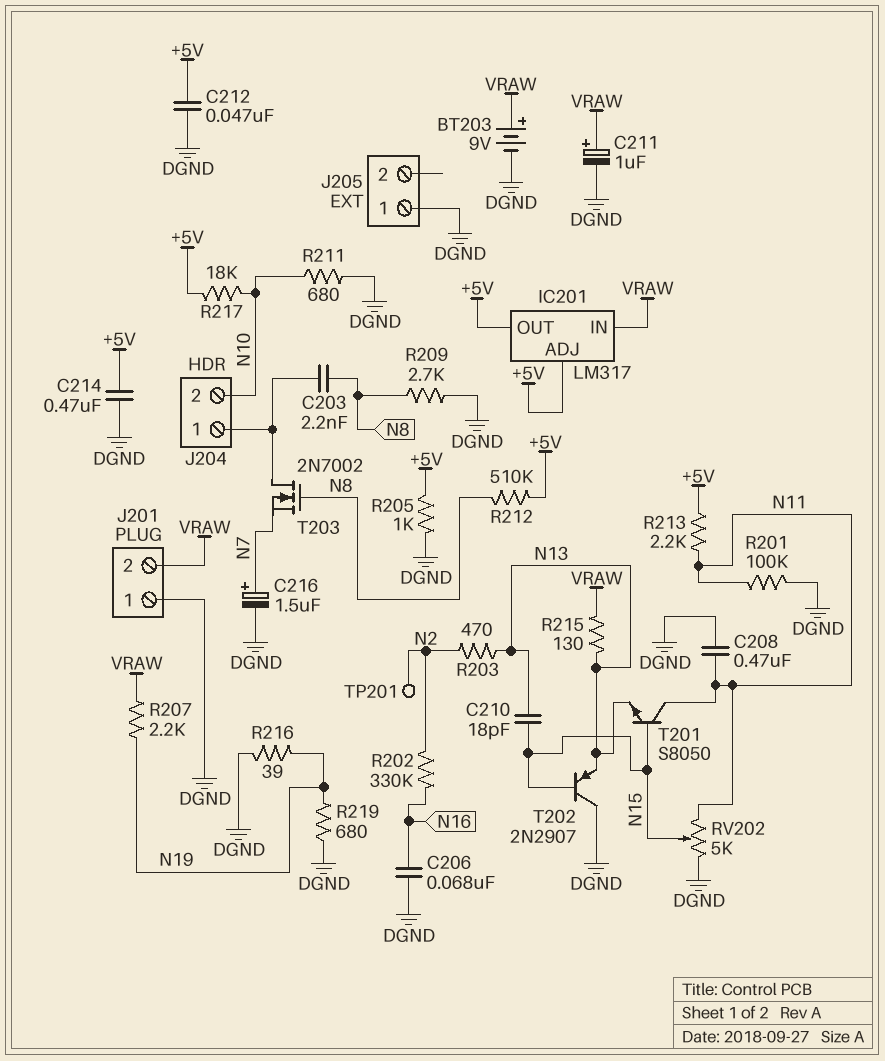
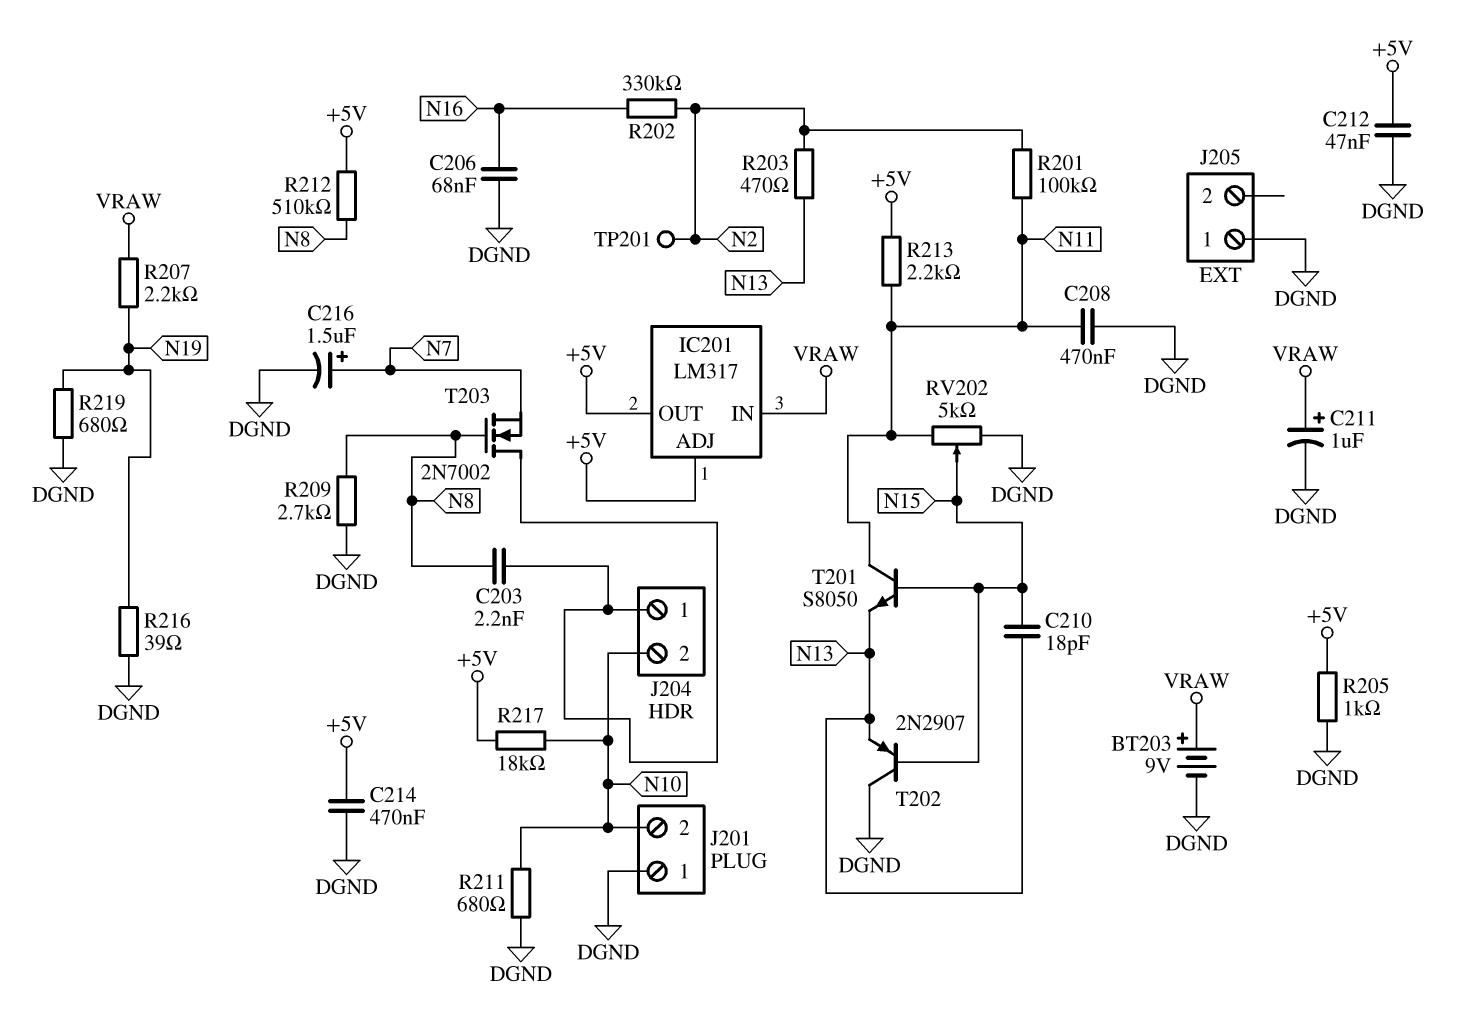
J201 pin 2: VRAW -> N10
R201: 100k (DGND, N11) -> 100k (N2, N11)
R215: 130 (N13, VRAW) -> none

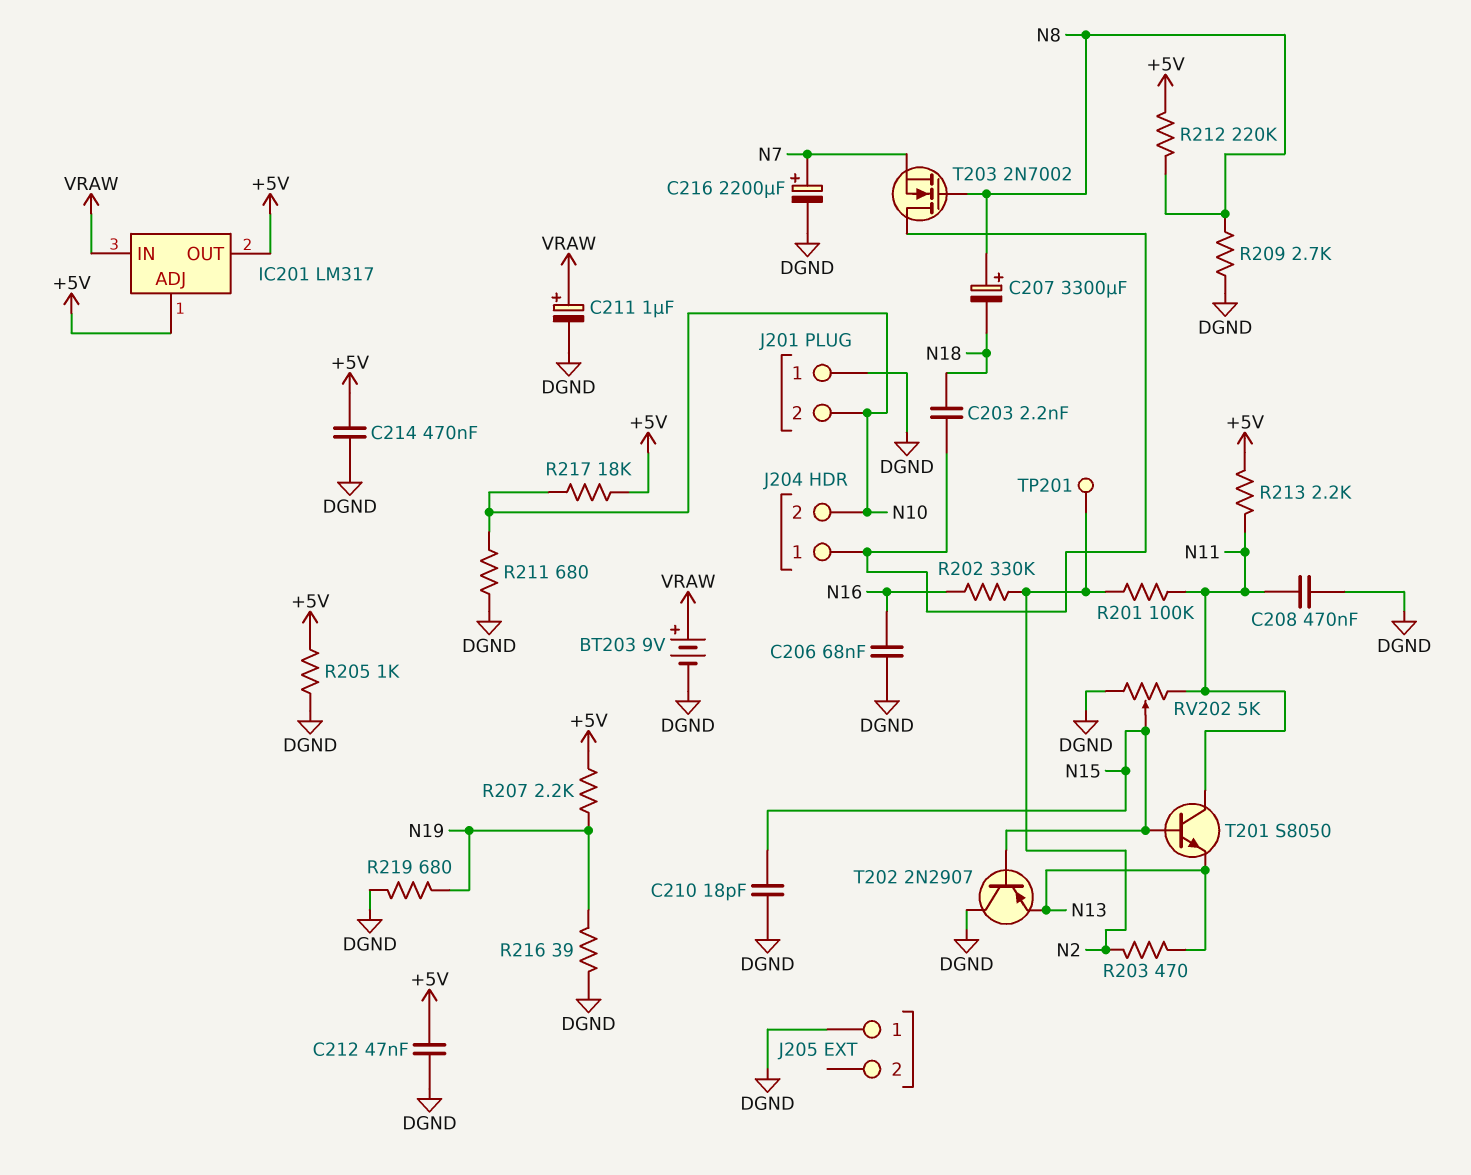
C203: 2.2nF (J204/1, N8) -> 2.2nF (J204/1, N18)
C207: none -> 3300uF (plus N8, minus N18)
C210: 18pF (N13, N15) -> 18pF (DGND, N15)
C216: 1.5uF (plus N7, minus DGND) -> 2200uF (plus N7, minus DGND)
R207: 2.2k (N19, VRAW) -> 2.2k (+5V, N19)
R212: 510k (+5V, N8) -> 220k (+5V, N8)

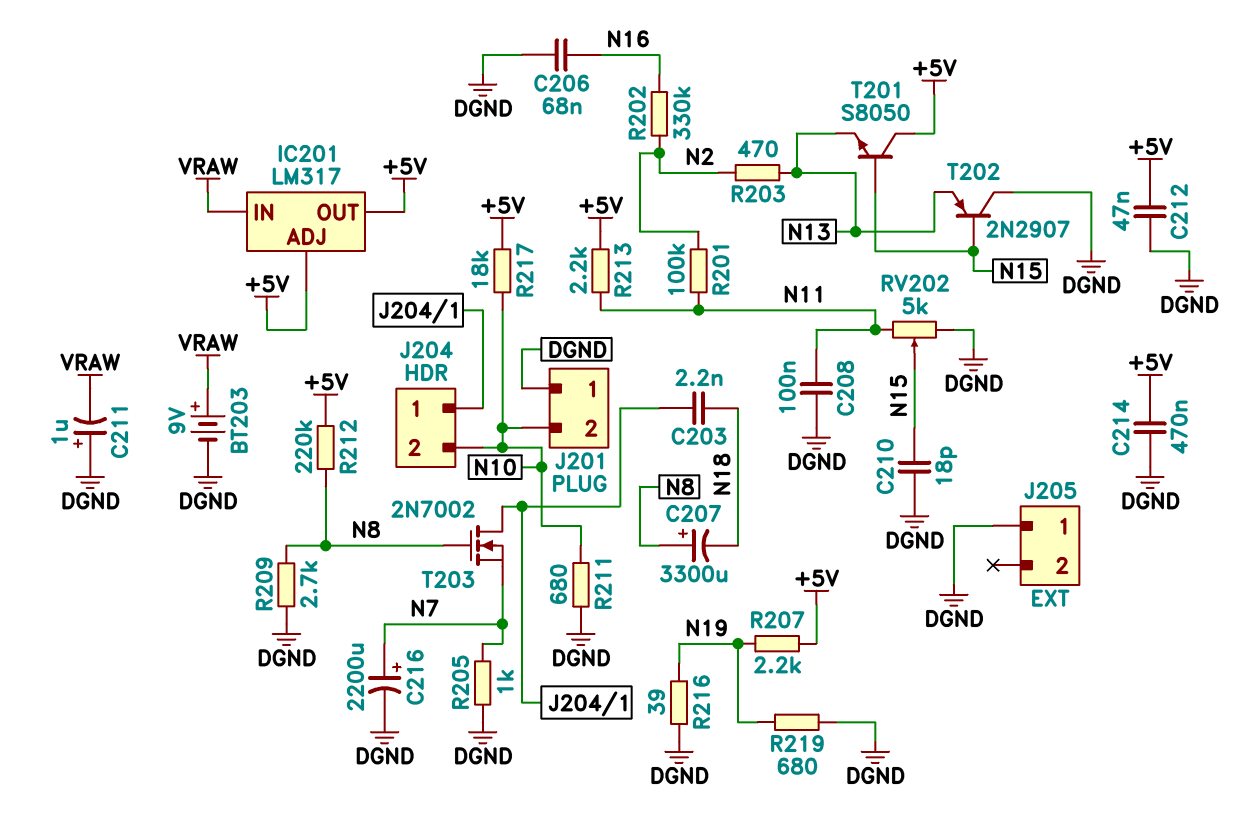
C208: 470nF (DGND, N11) -> 100nF (DGND, N11)
C211: 1uF (plus VRAW, minus DGND) -> 1uF (plus DGND, minus VRAW)
R205: 1k (+5V, DGND) -> 1k (DGND, N7)
T201: NPN S8050 (B N15, C N11, E N13) -> NPN S8050 (B N15, C +5V, E N13)
TP201: test point (N2) -> none

